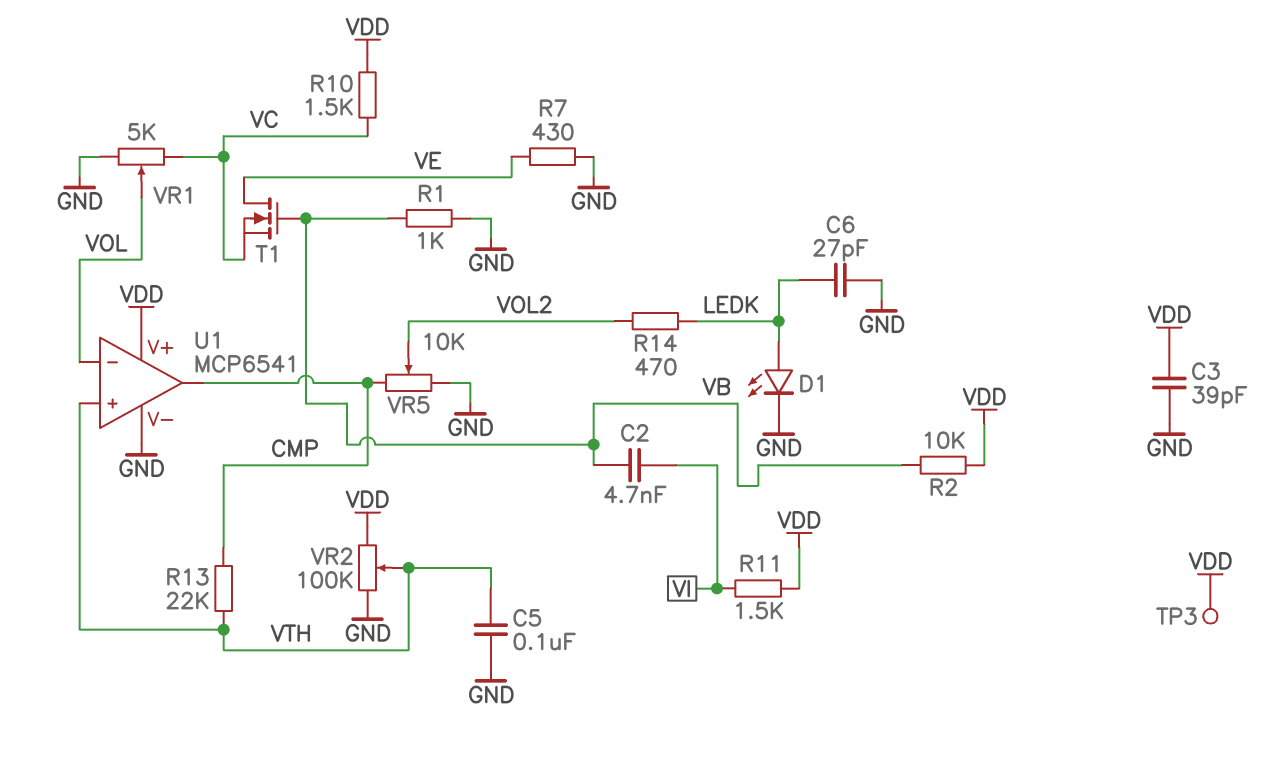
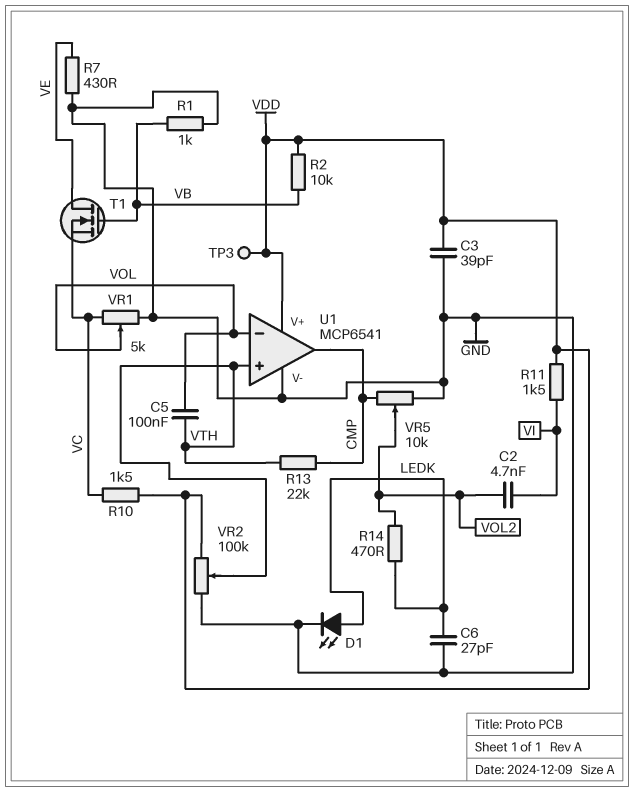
C2: 4.7nF (VB, VI) -> 4.7nF (VI, VOL2)
C5: 100nF (GND, VTH) -> 100nF (VOL, VTH)

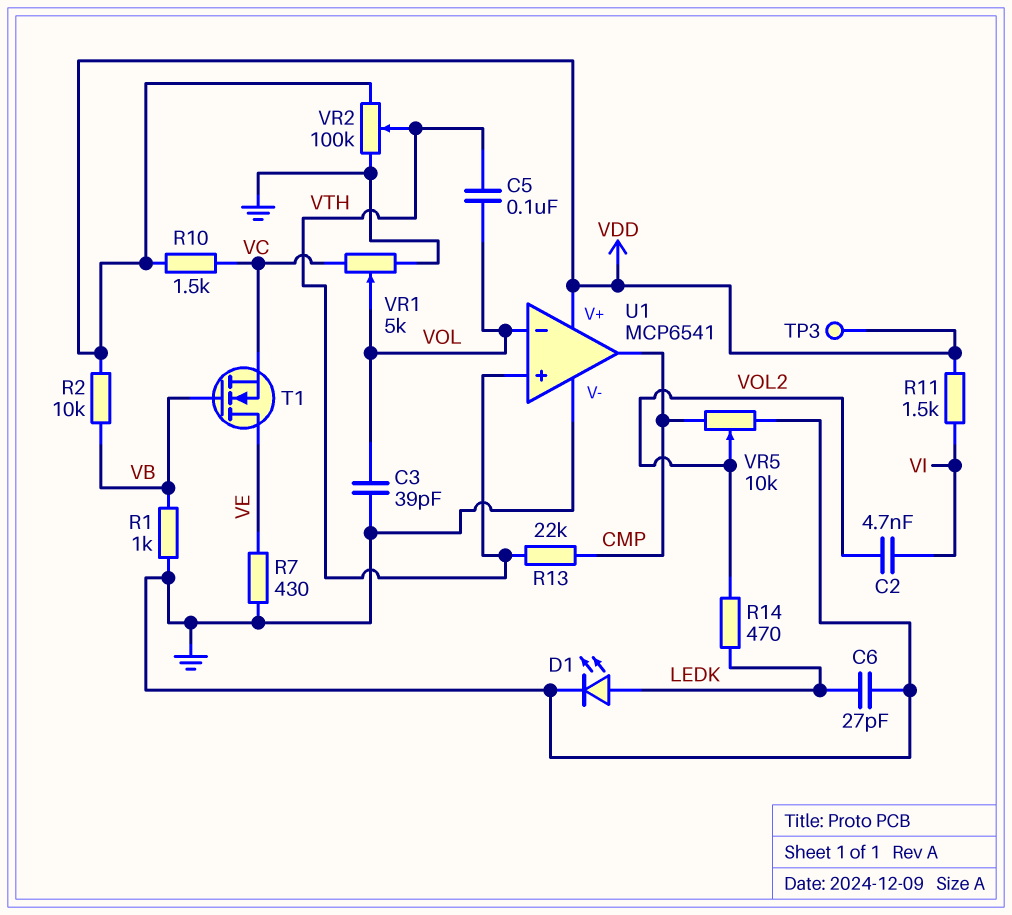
C3: 39pF (GND, VDD) -> 39pF (GND, VOL)

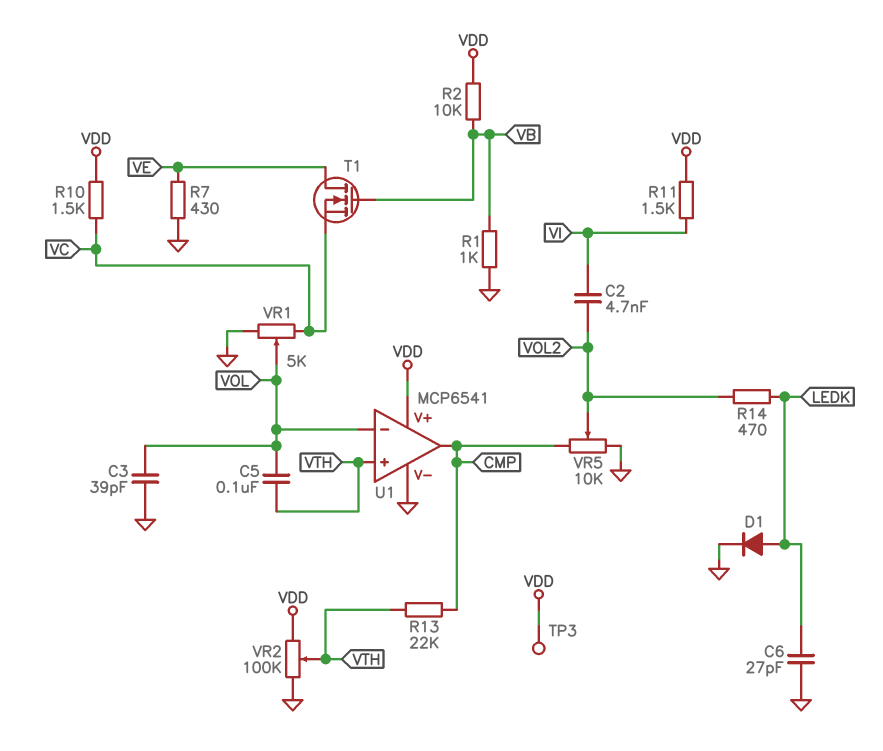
D1: LED (A LEDK, K GND) -> diode (A LEDK, K GND)

